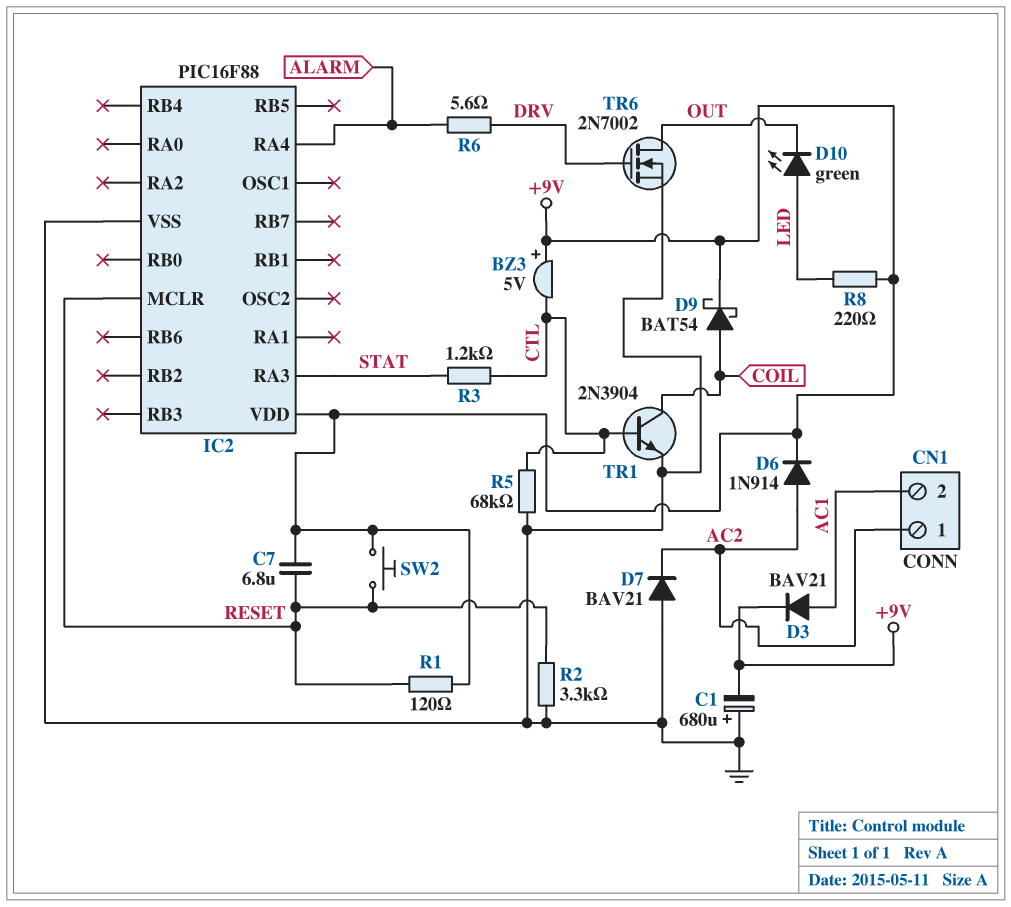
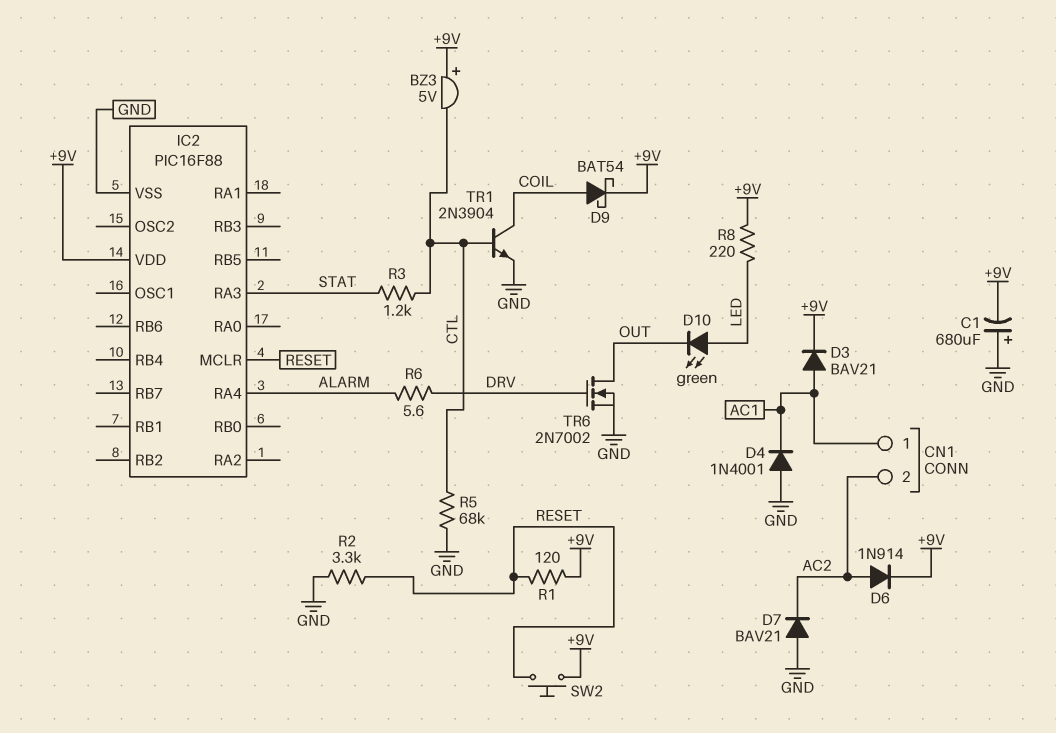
C7: 6.8uF (+9V, RESET) -> none
CN1 pin 1: AC2 -> AC1
CN1 pin 2: AC1 -> AC2
D4: none -> diode 1N4001 (A GND, K AC1)

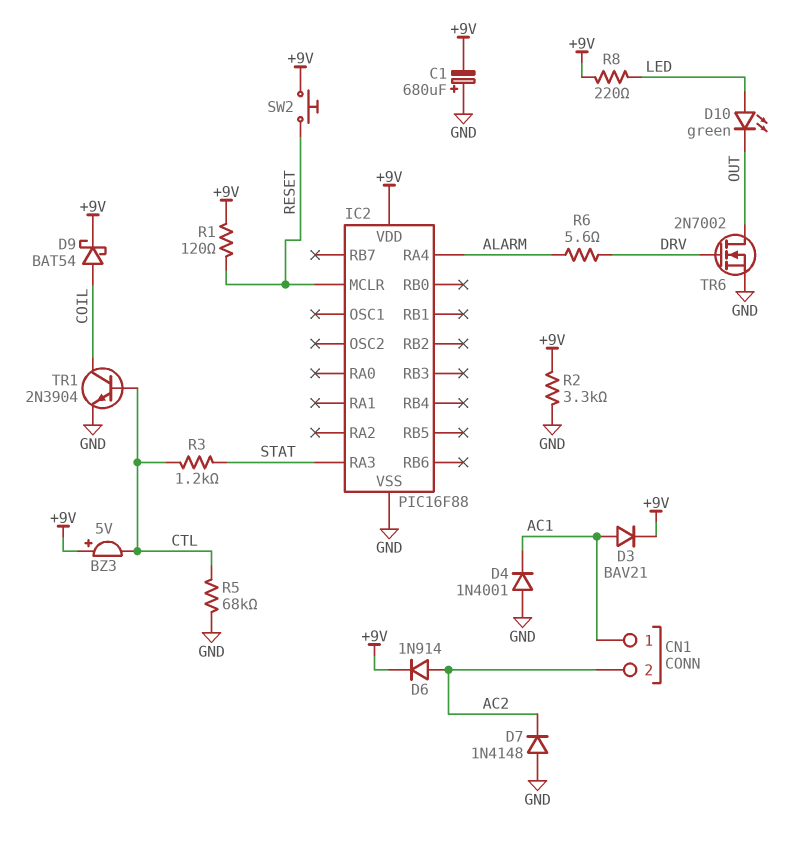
D7: diode BAV21 (A GND, K AC2) -> diode 1N4148 (A GND, K AC2)
R2: 3.3k (GND, RESET) -> 3.3k (+9V, GND)

